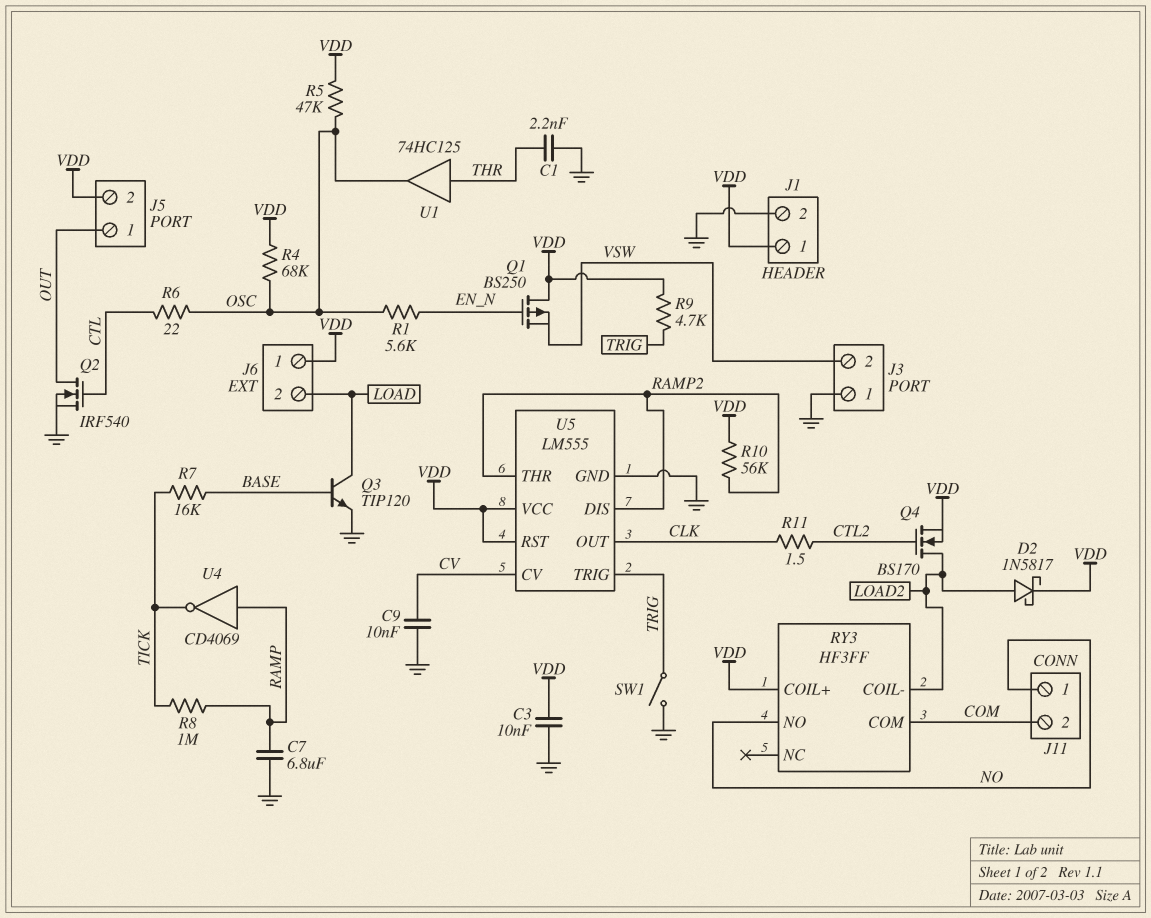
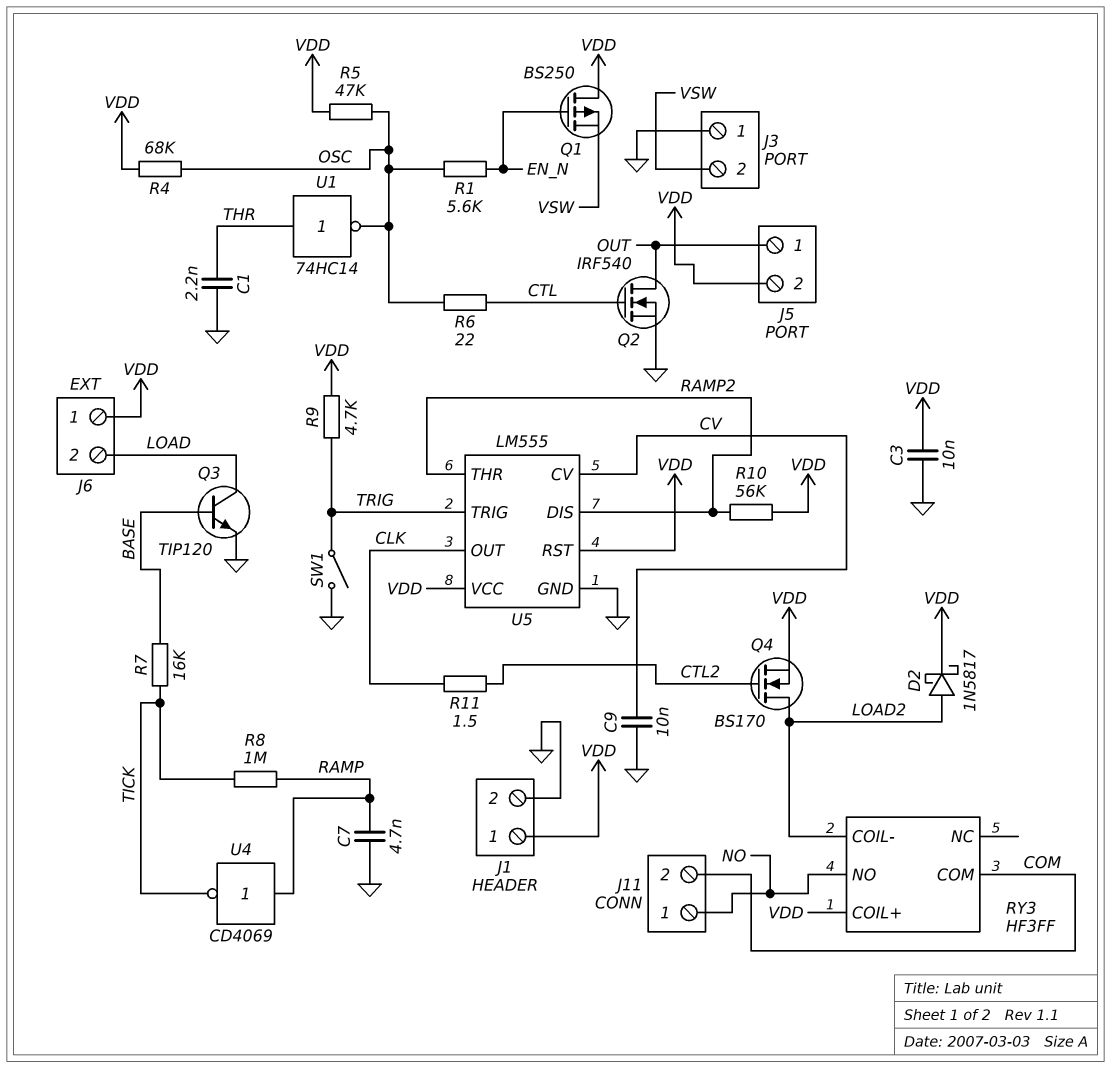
C7: 6.8uF (GND, RAMP) -> 4.7nF (GND, RAMP)
U1: buffer 74HC125 (in THR, out OSC) -> NOT 74HC14 (in THR, out OSC)

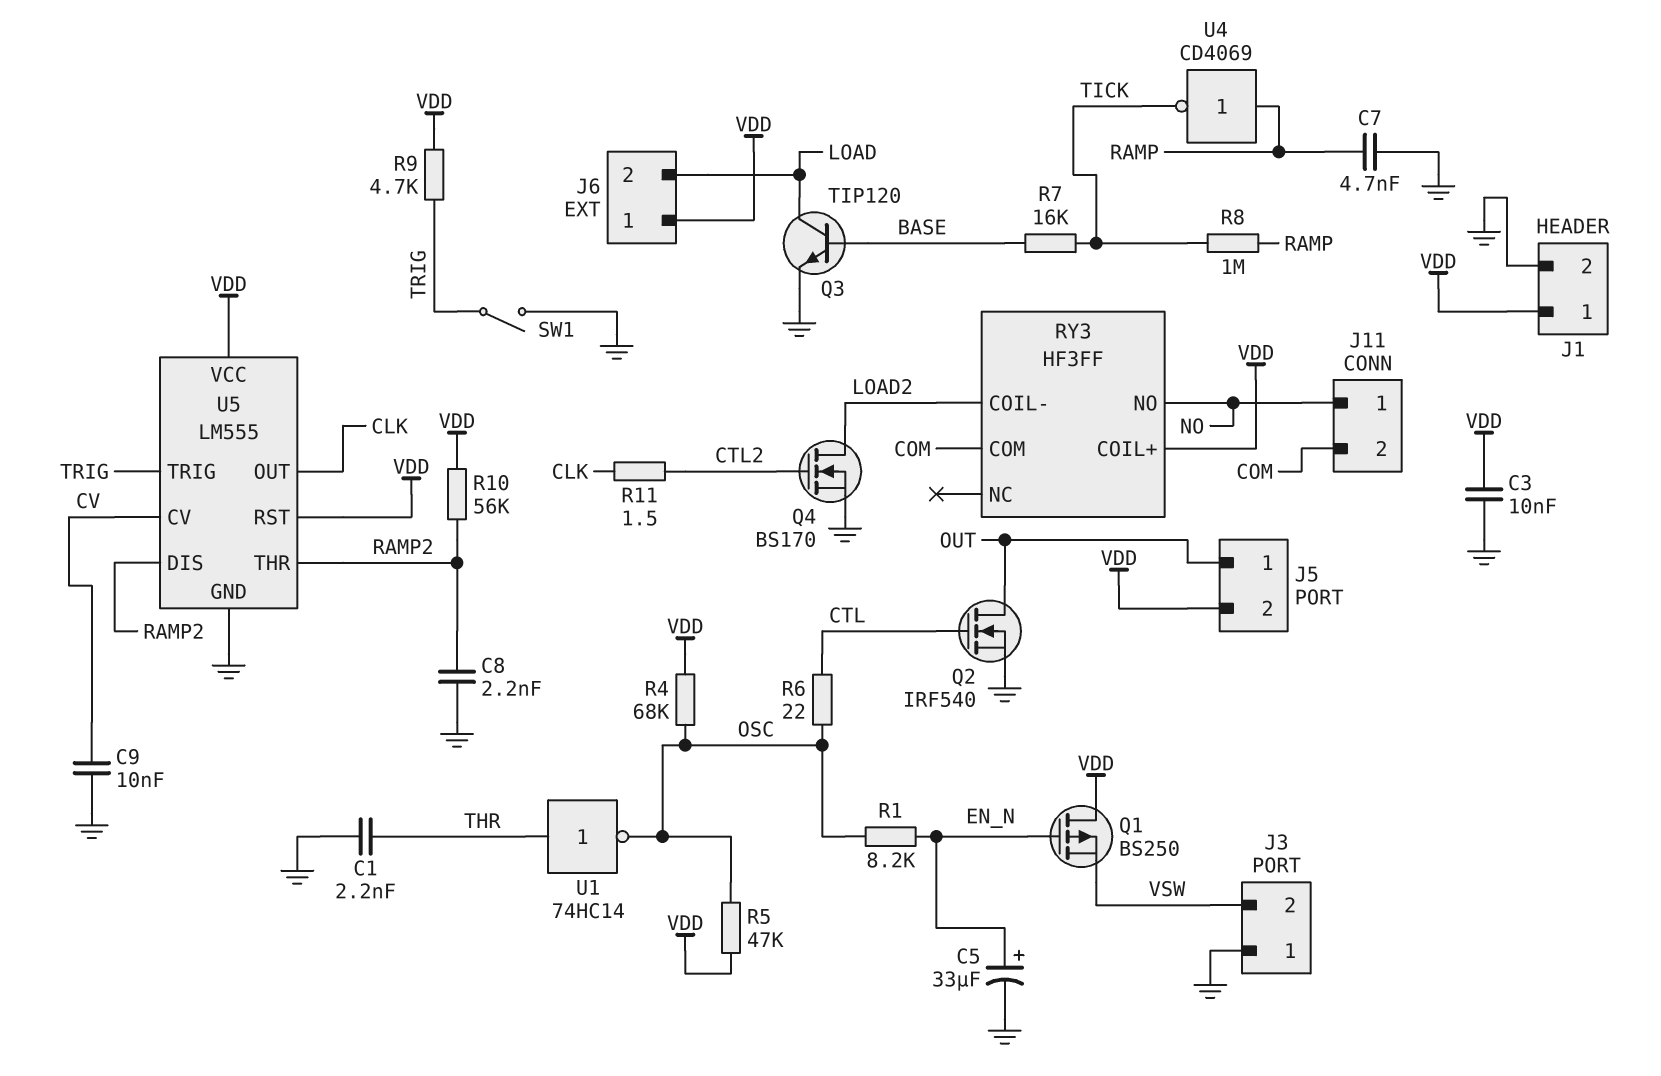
C5: none -> 33uF (plus EN_N, minus GND)
C8: none -> 2.2nF (GND, RAMP2)
D2: schottky 1N5817 (A LOAD2, K VDD) -> none
Q4: NMOS BS170 (G CTL2, D LOAD2, S VDD) -> NMOS BS170 (G CTL2, D LOAD2, S GND)
R1: 5.6k (EN_N, OSC) -> 8.2k (EN_N, OSC)

